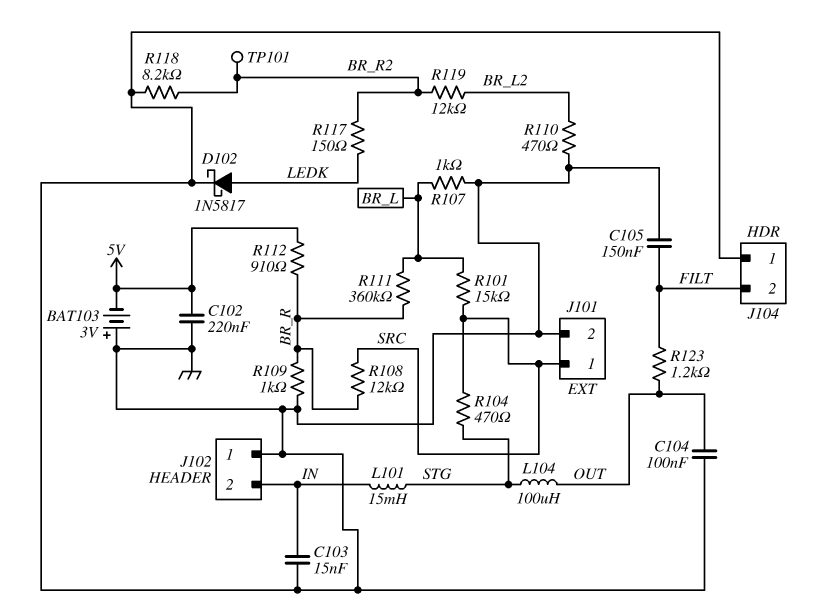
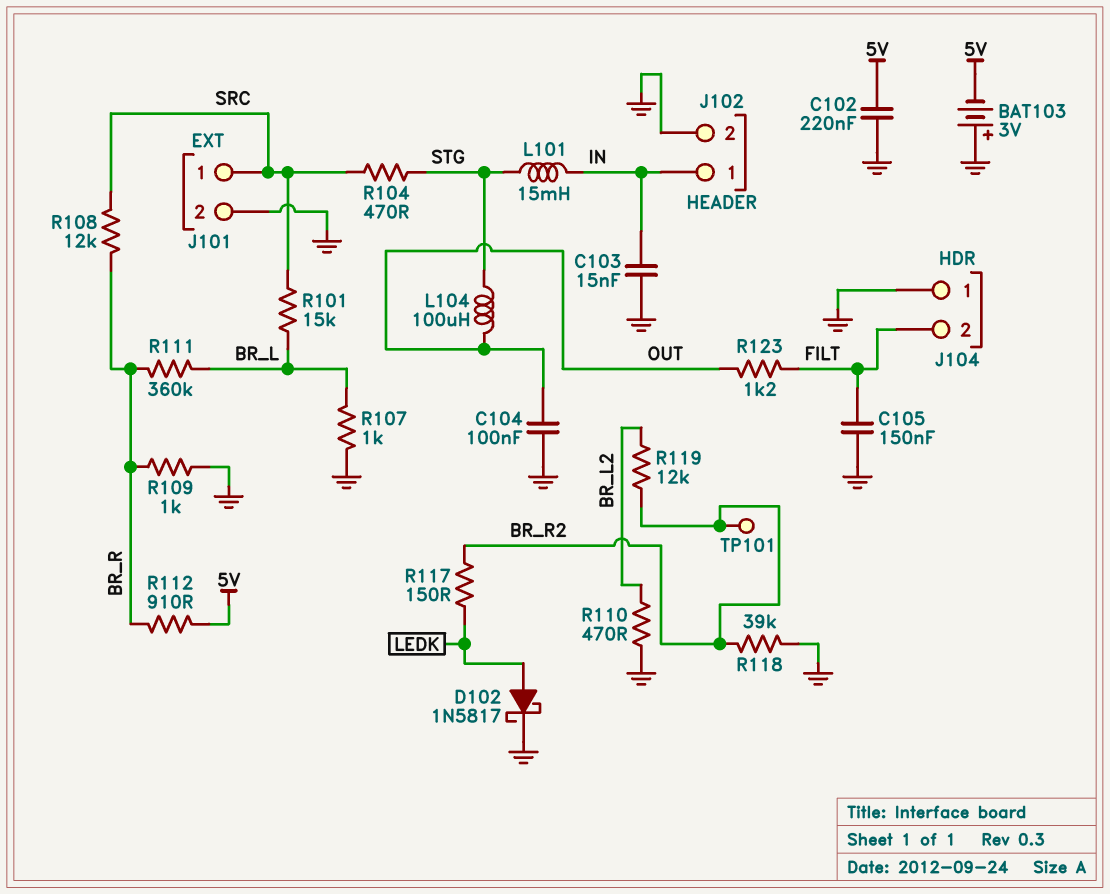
J102 pin 1: GND -> IN
J102 pin 2: IN -> GND
R118: 8.2k (BR_R2, GND) -> 39k (BR_R2, GND)

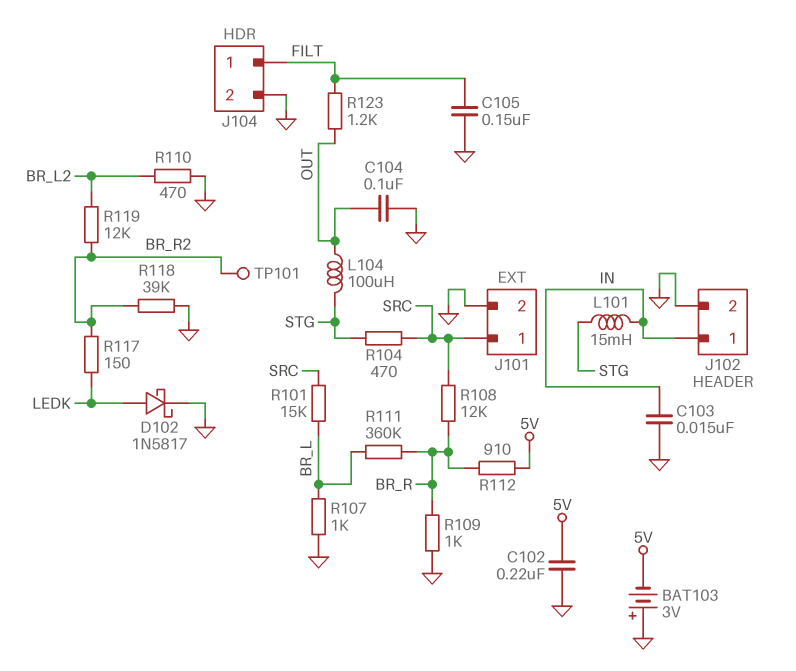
J104 pin 1: GND -> FILT
J104 pin 2: FILT -> GND

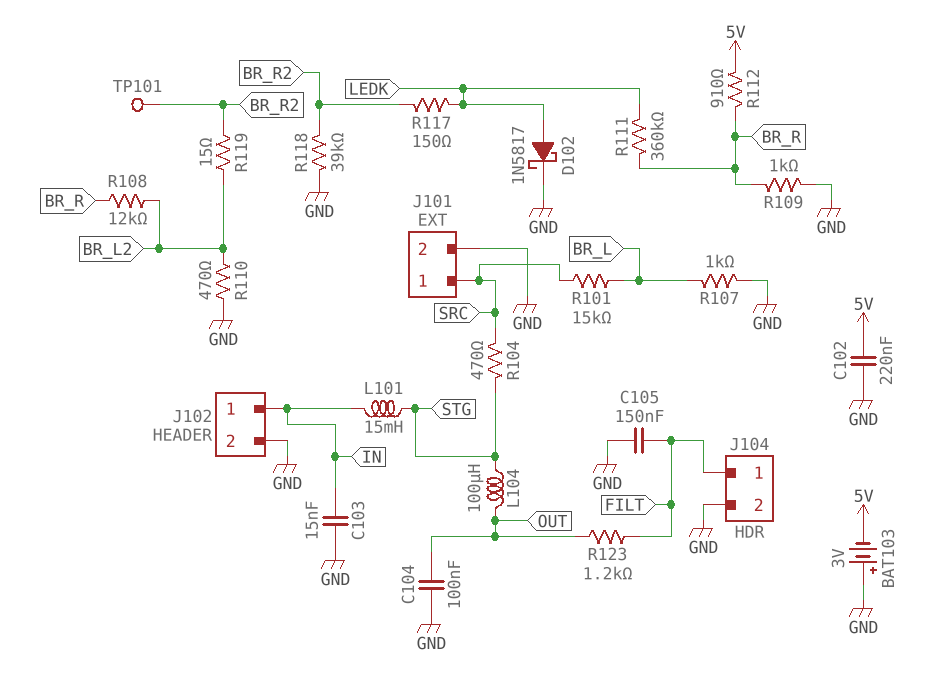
R108: 12k (BR_R, SRC) -> 12k (BR_L2, BR_R)
R111: 360k (BR_L, BR_R) -> 360k (BR_R, LEDK)
R119: 12k (BR_L2, BR_R2) -> 15 (BR_L2, BR_R2)

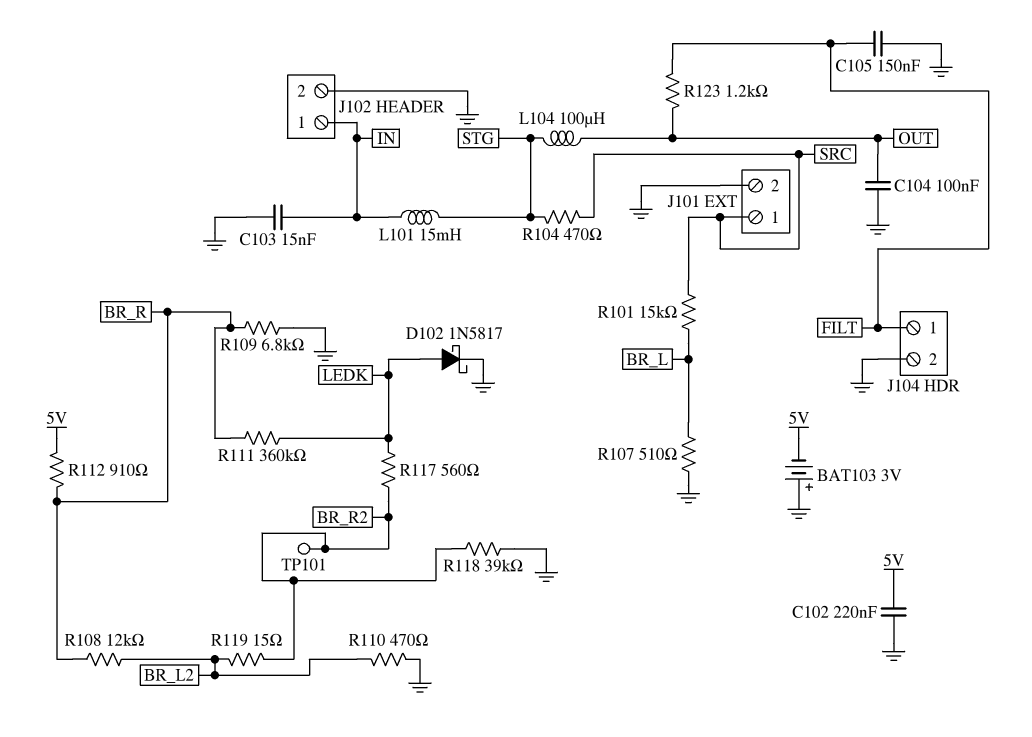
R107: 1k (BR_L, GND) -> 510 (BR_L, GND)
R109: 1k (BR_R, GND) -> 6.8k (BR_R, GND)
R117: 150 (BR_R2, LEDK) -> 560 (BR_R2, LEDK)

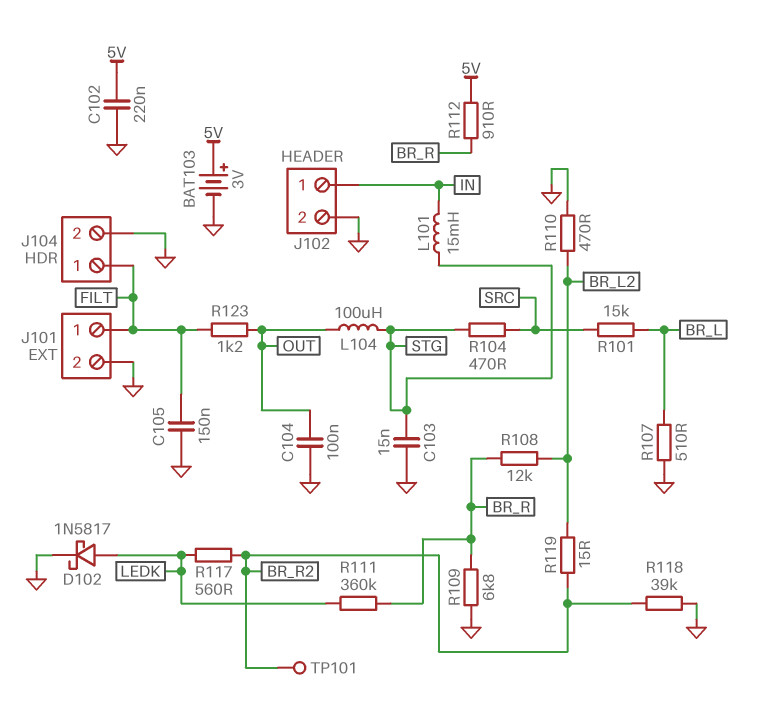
BAT103: 3V (plus GND, minus 5V) -> 3V (plus 5V, minus GND)
C103: 15nF (GND, IN) -> 15nF (GND, STG)
J101 pin 1: SRC -> FILT

